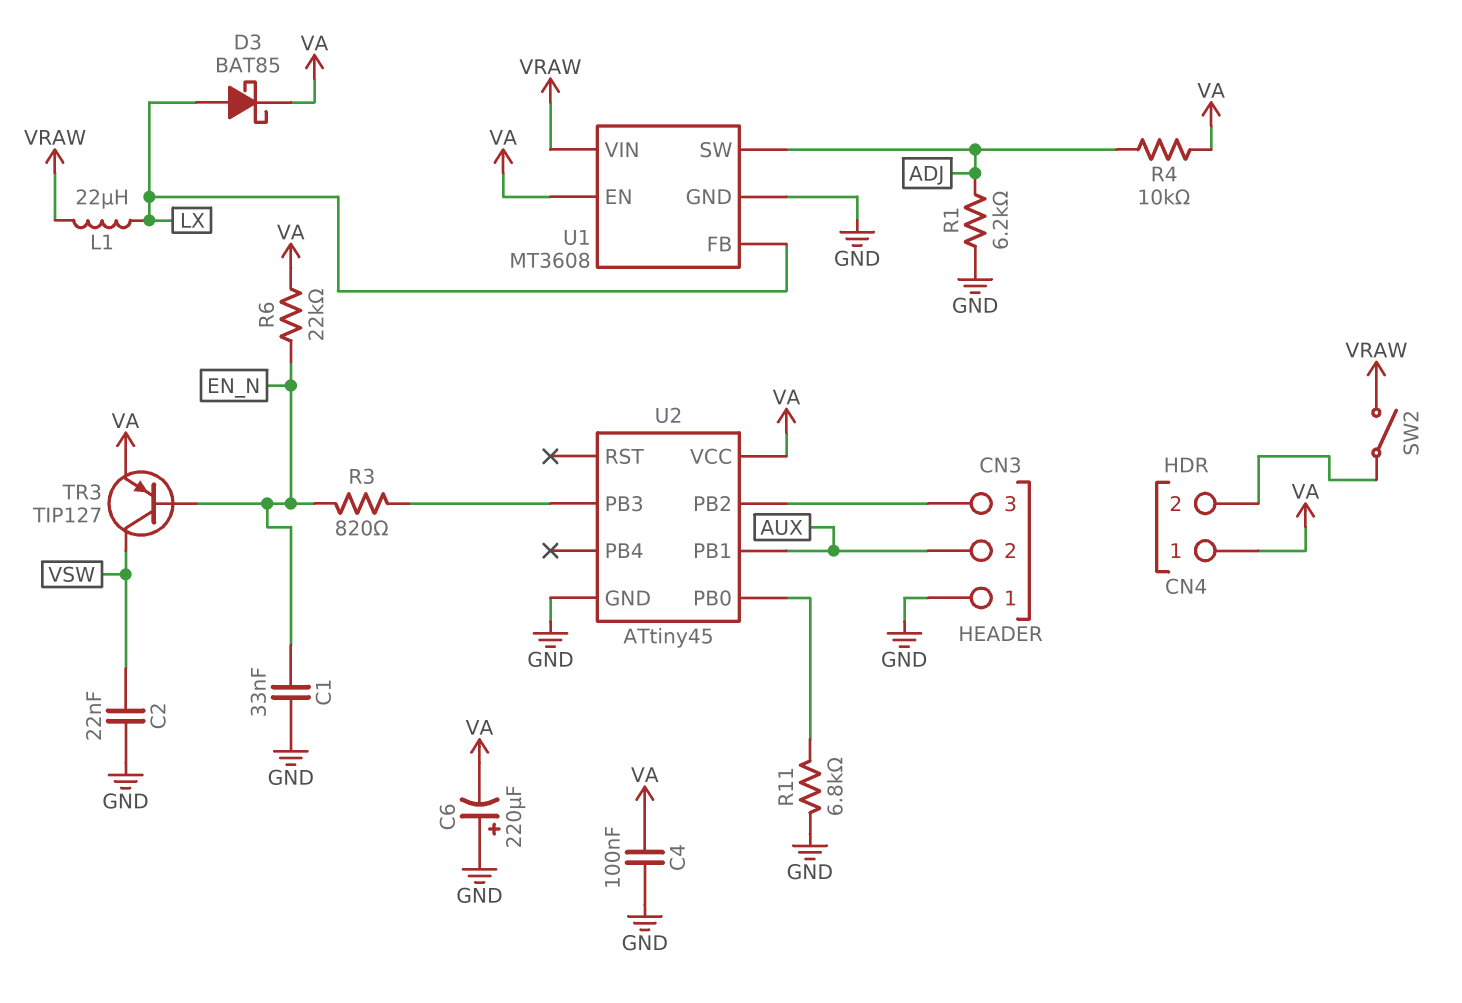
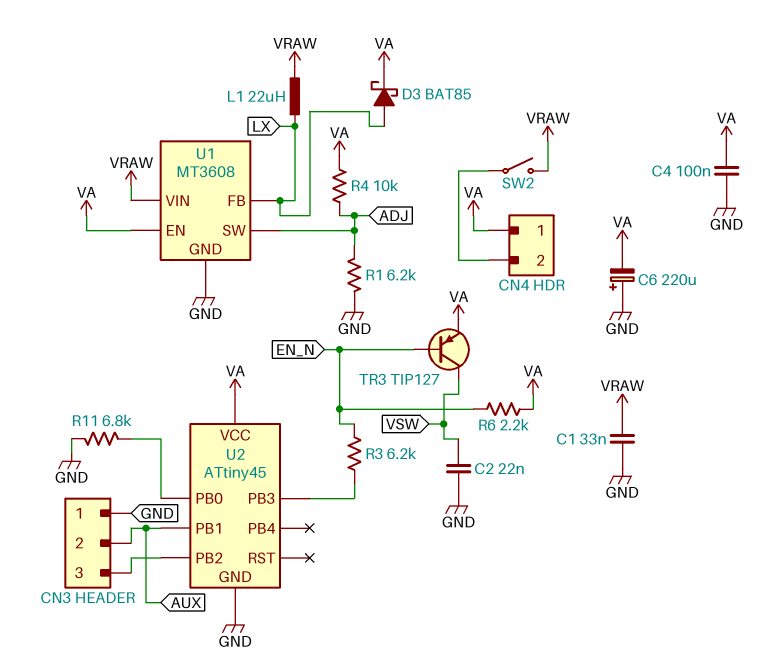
C1: 33nF (EN_N, GND) -> 33nF (GND, VRAW)
R3: 820 (EN_N, U2/PB3) -> 6.2k (EN_N, U2/PB3)
R6: 22k (EN_N, VA) -> 2.2k (EN_N, VA)

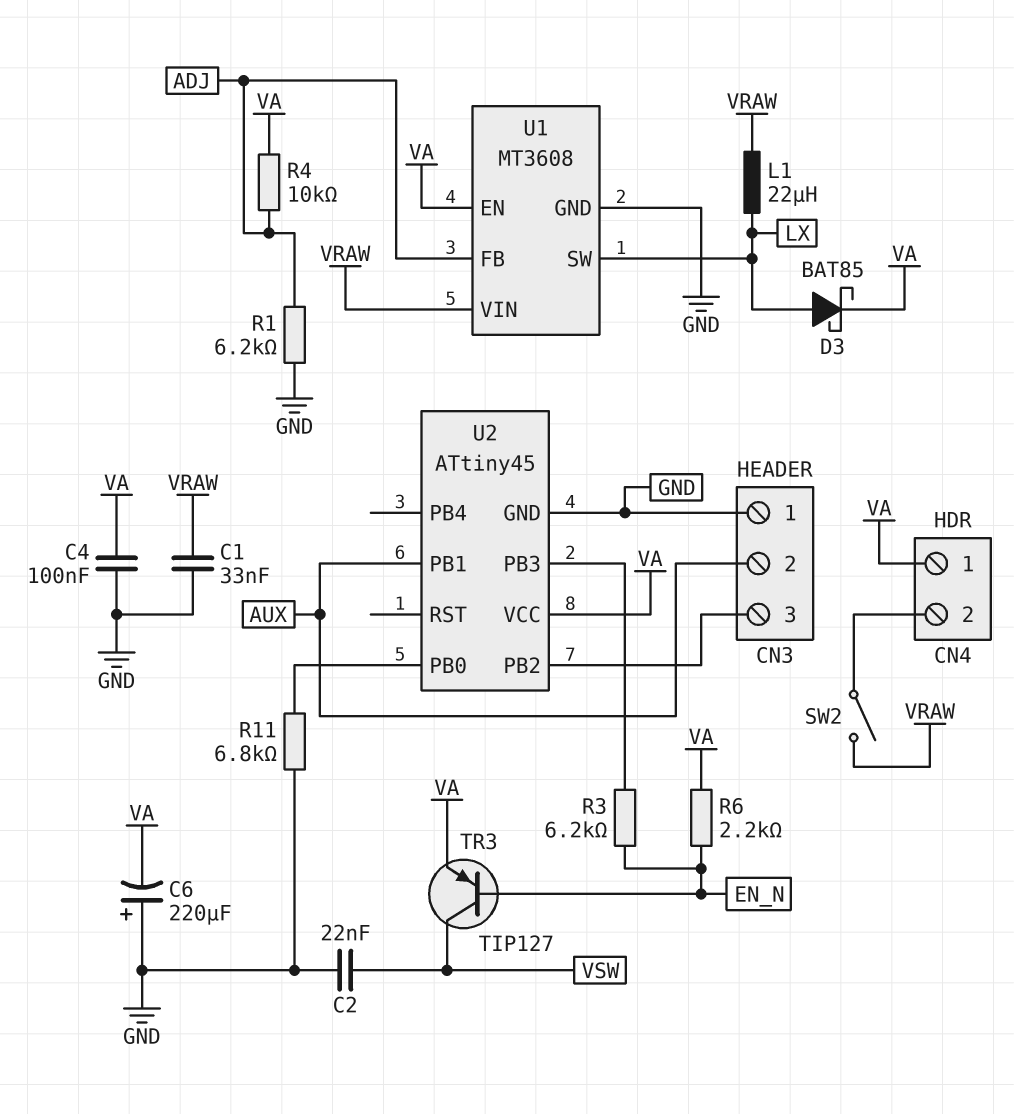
U1 pin FB: LX -> ADJ
U1 pin SW: ADJ -> LX

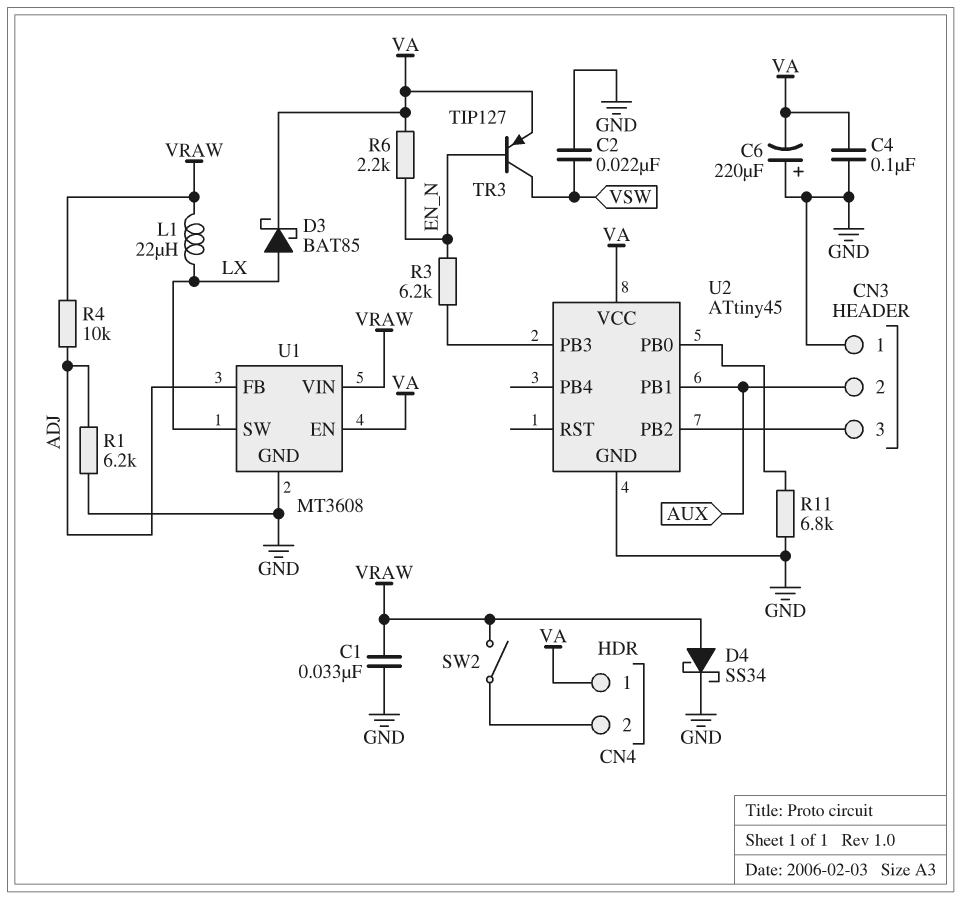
D4: none -> schottky SS34 (A VRAW, K GND)
R4: 10k (ADJ, VA) -> 10k (ADJ, VRAW)

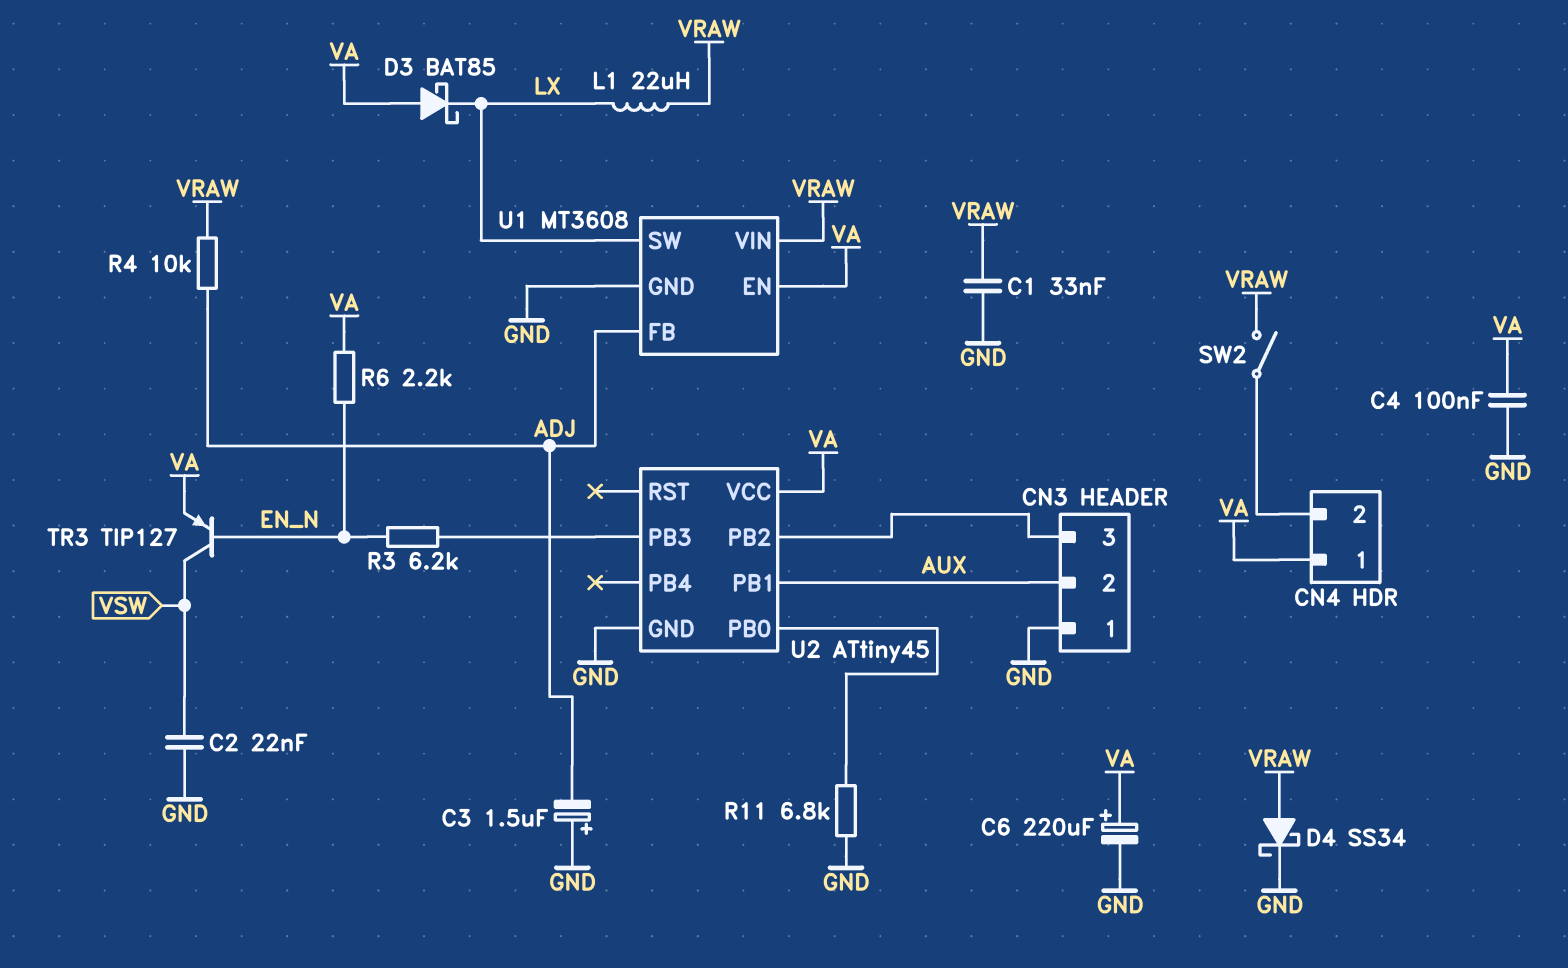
C3: none -> 1.5uF (plus GND, minus ADJ)
C6: 220uF (plus GND, minus VA) -> 220uF (plus VA, minus GND)
D3: schottky BAT85 (A LX, K VA) -> schottky BAT85 (A VA, K LX)
R1: 6.2k (ADJ, GND) -> none

